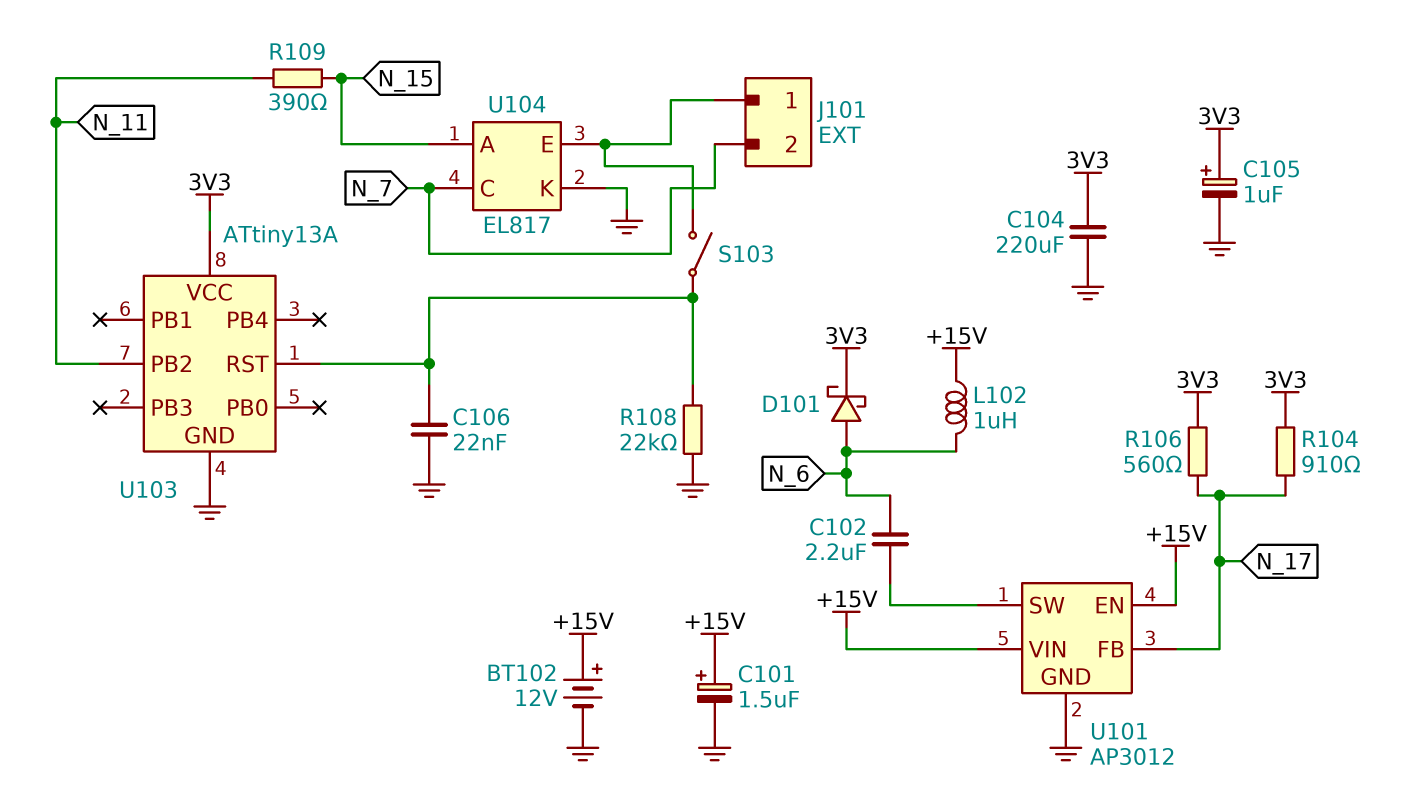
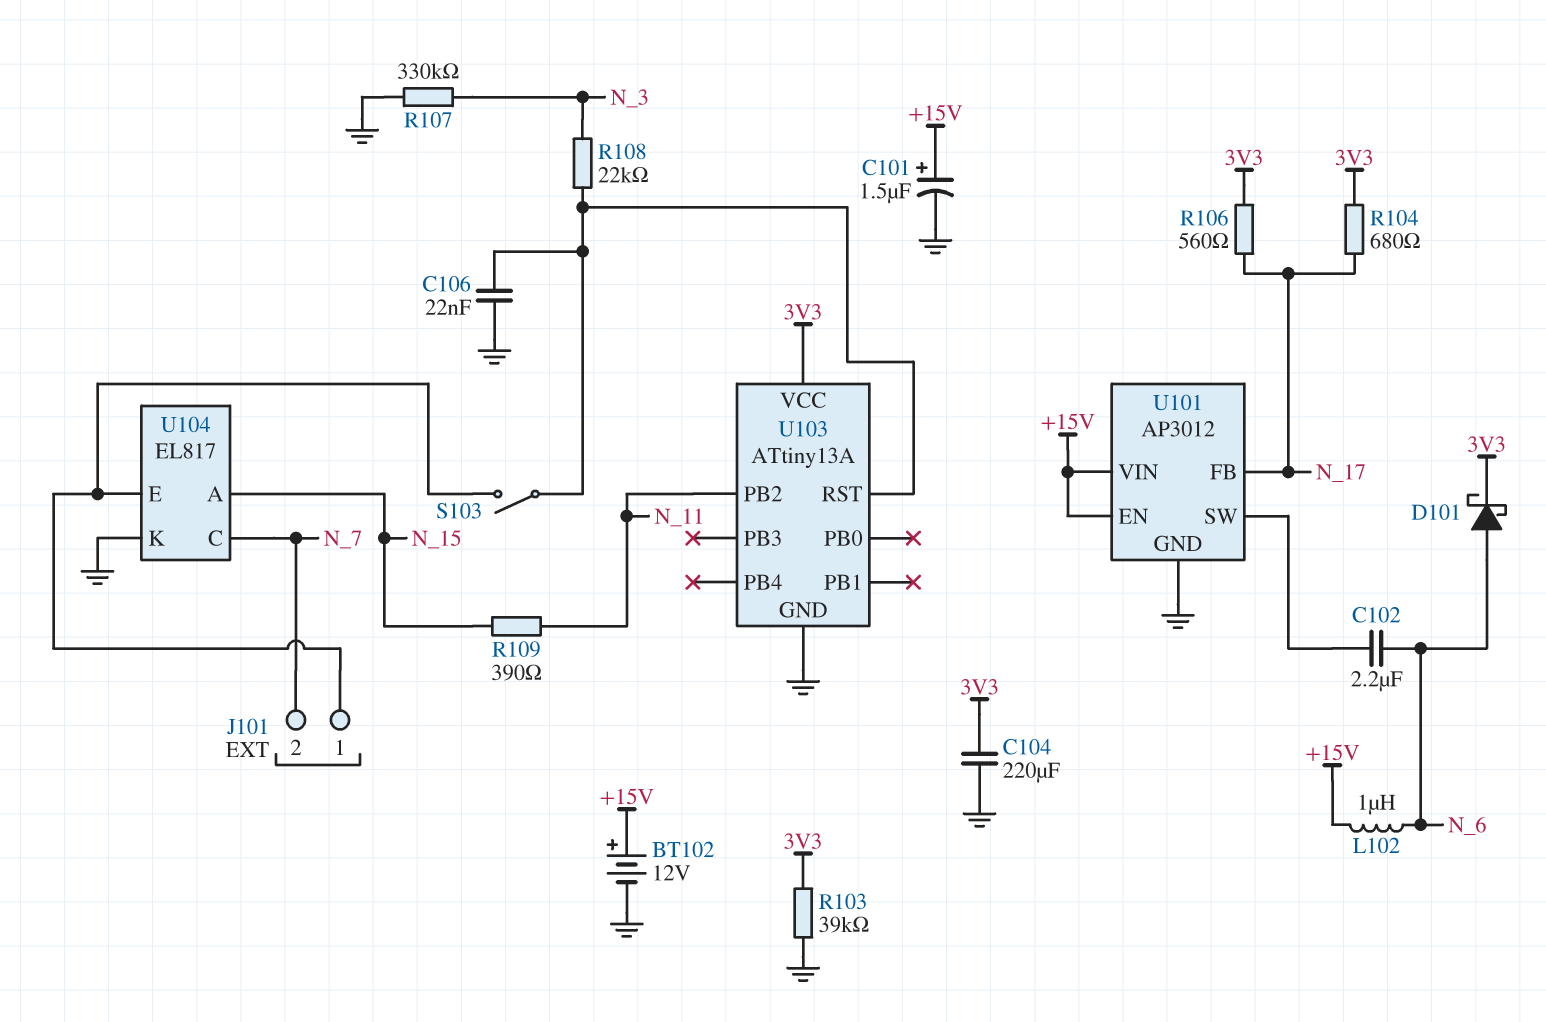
C105: 1uF (plus 3V3, minus GND) -> none
R103: none -> 39k (3V3, GND)
R104: 910 (3V3, N_17) -> 680 (3V3, N_17)
R107: none -> 330k (GND, N_3)
R108: 22k (GND, U103/RST) -> 22k (N_3, U103/RST)

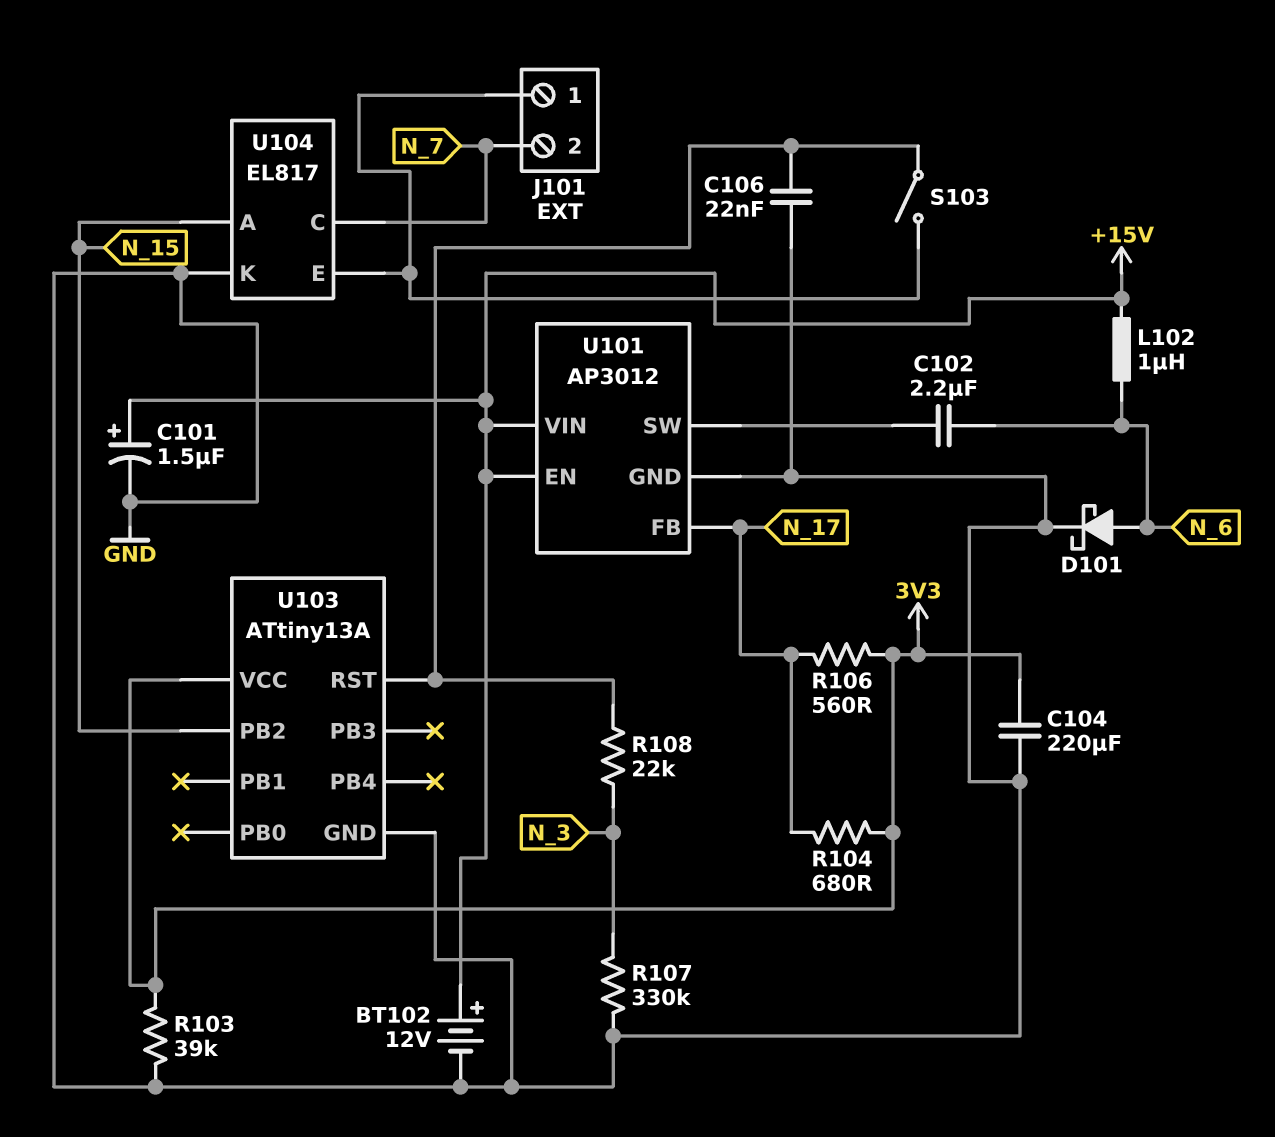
D101: schottky (A N_6, K 3V3) -> schottky (A N_6, K GND)
R109: 390 (N_11, N_15) -> none
U103 pin PB2: N_11 -> N_15

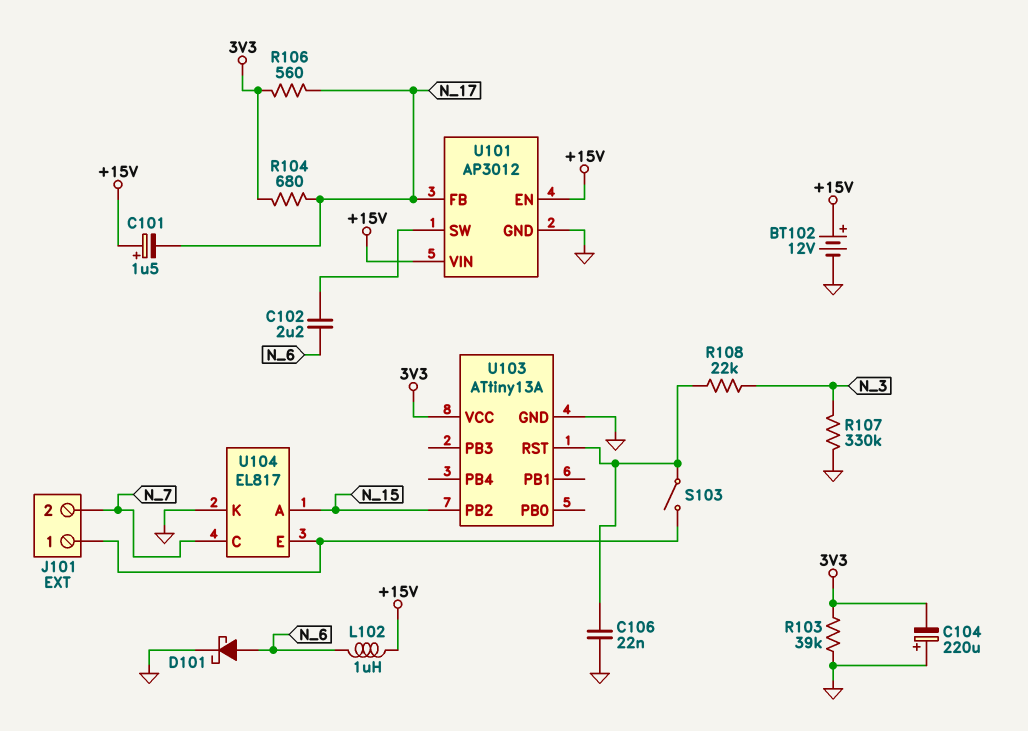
C101: 1.5uF (plus +15V, minus GND) -> 1.5uF (plus +15V, minus N_17)
C104: 220uF (3V3, GND) -> 220uF (plus GND, minus 3V3)

